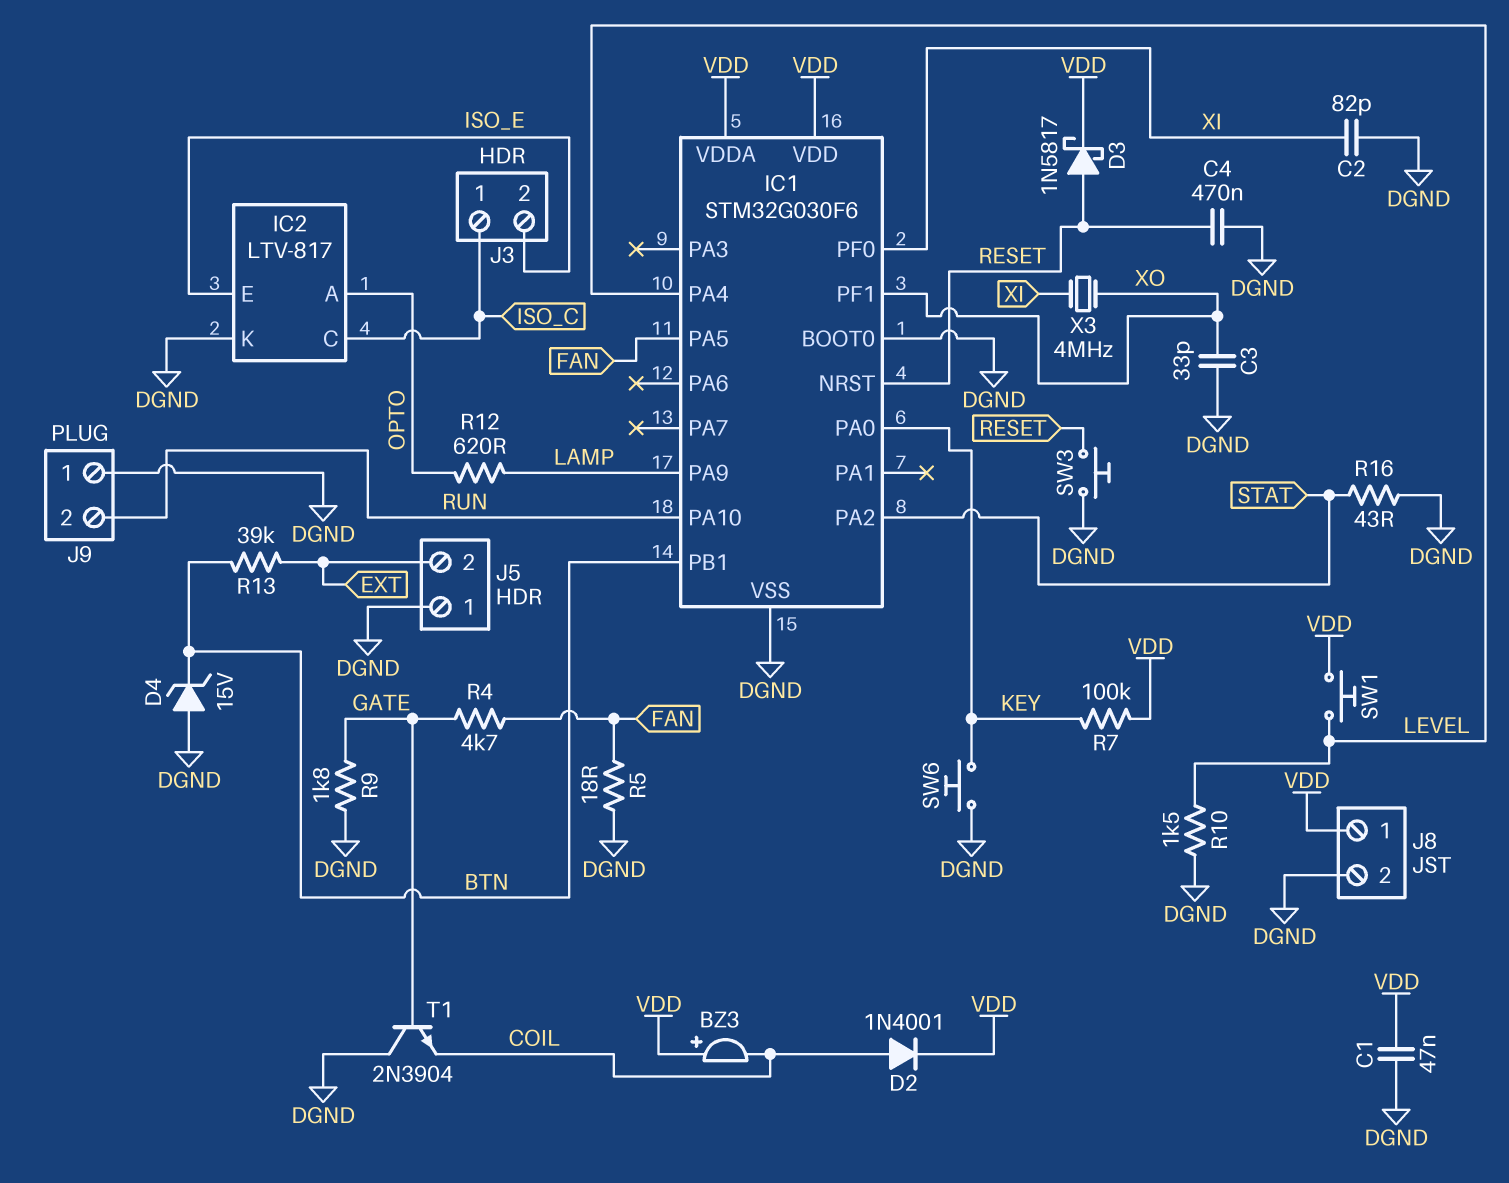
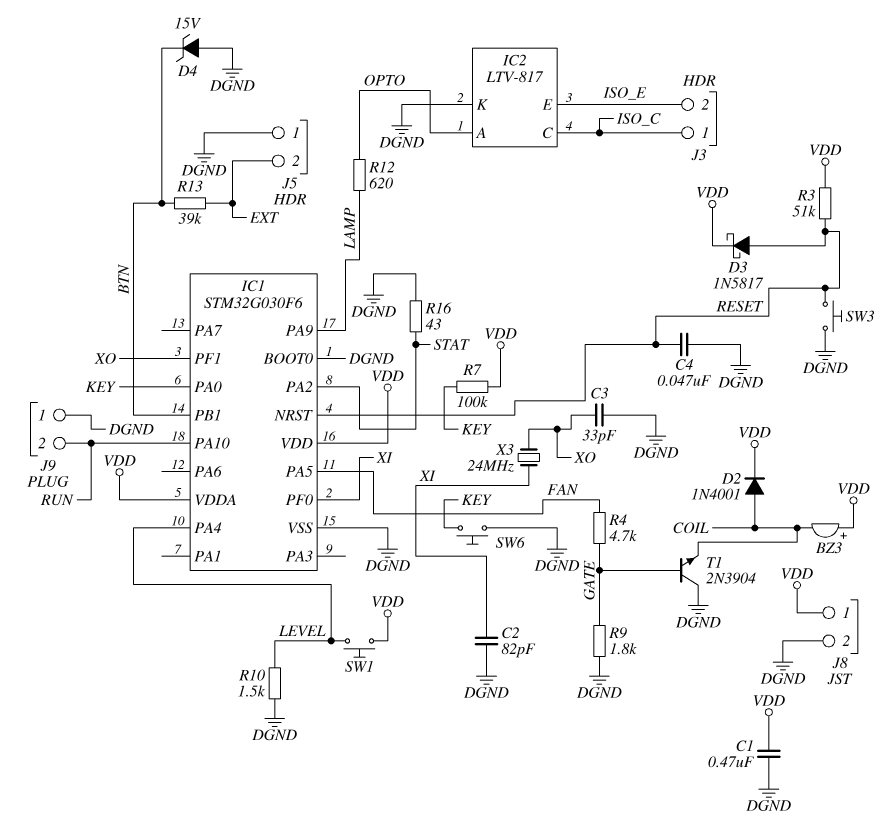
C1: 47nF (DGND, VDD) -> 470nF (DGND, VDD)
C4: 470nF (DGND, RESET) -> 47nF (DGND, RESET)
R3: none -> 51k (RESET, VDD)
R5: 18 (DGND, FAN) -> none
X3: 4MHz (XI, XO) -> 24MHz (XI, XO)

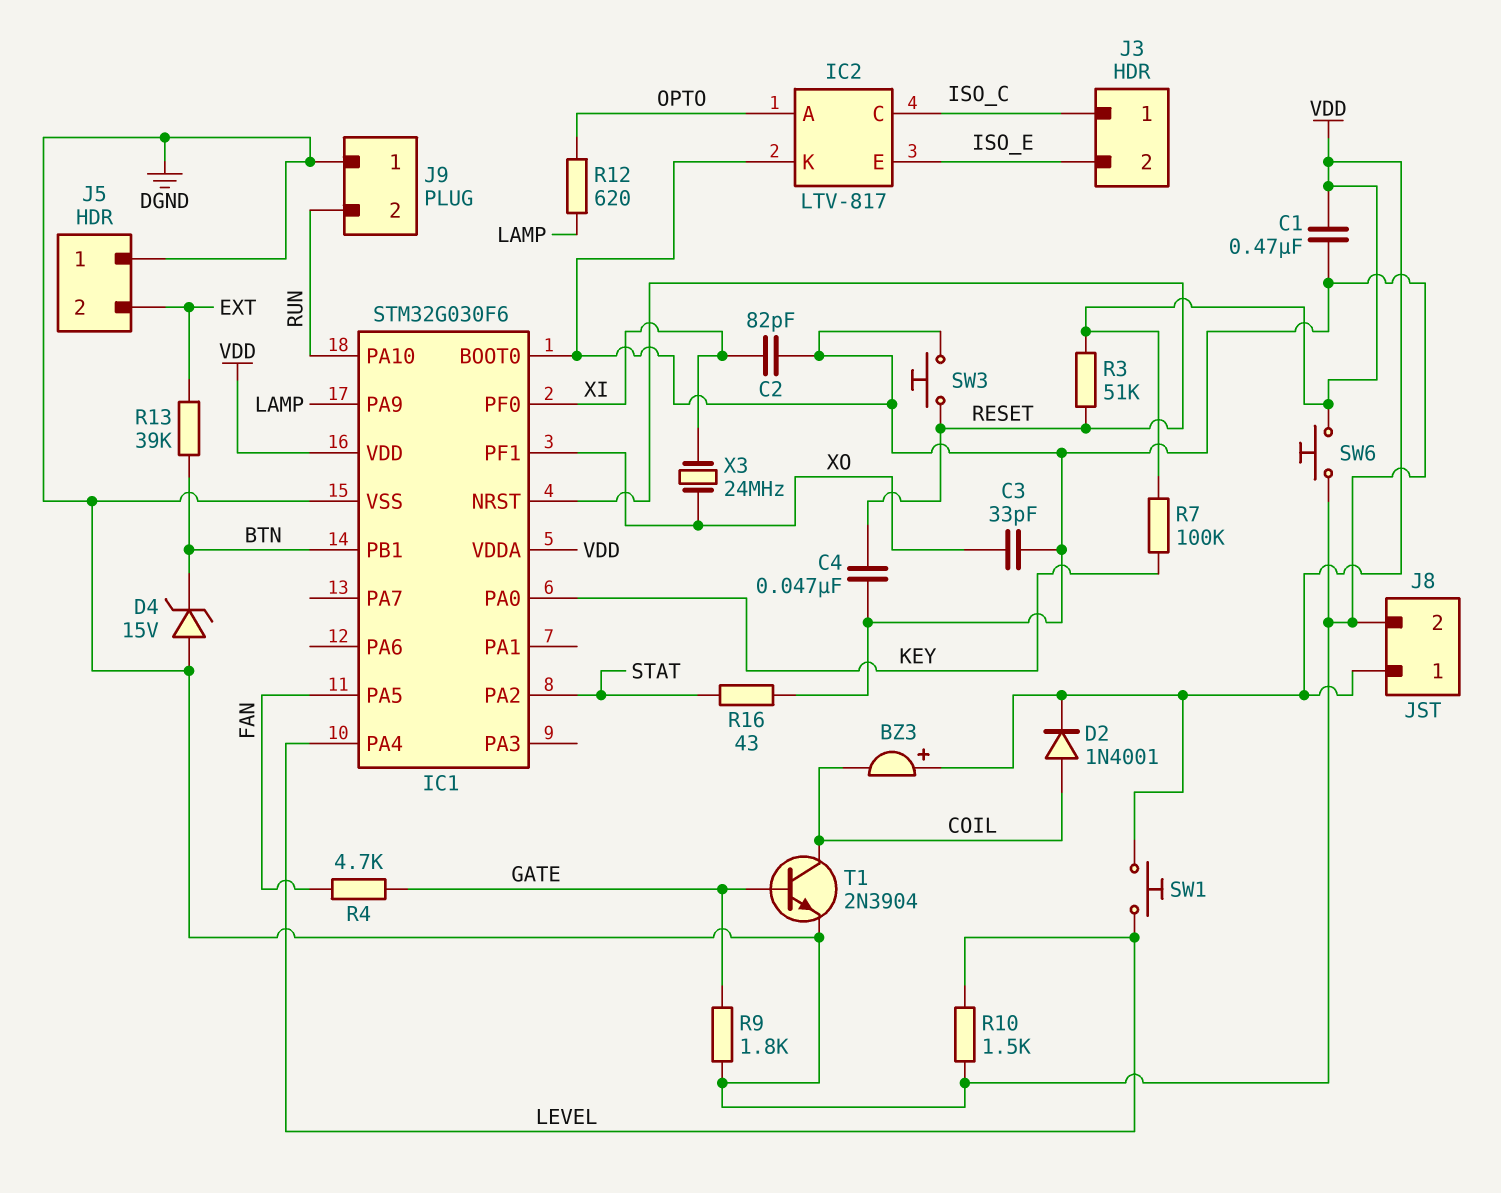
D3: schottky 1N5817 (A RESET, K VDD) -> none
SW6: button (DGND, KEY) -> button (DGND, VDD)
T1: NPN 2N3904 (B GATE, C DGND, E COIL) -> NPN 2N3904 (B GATE, C COIL, E DGND)

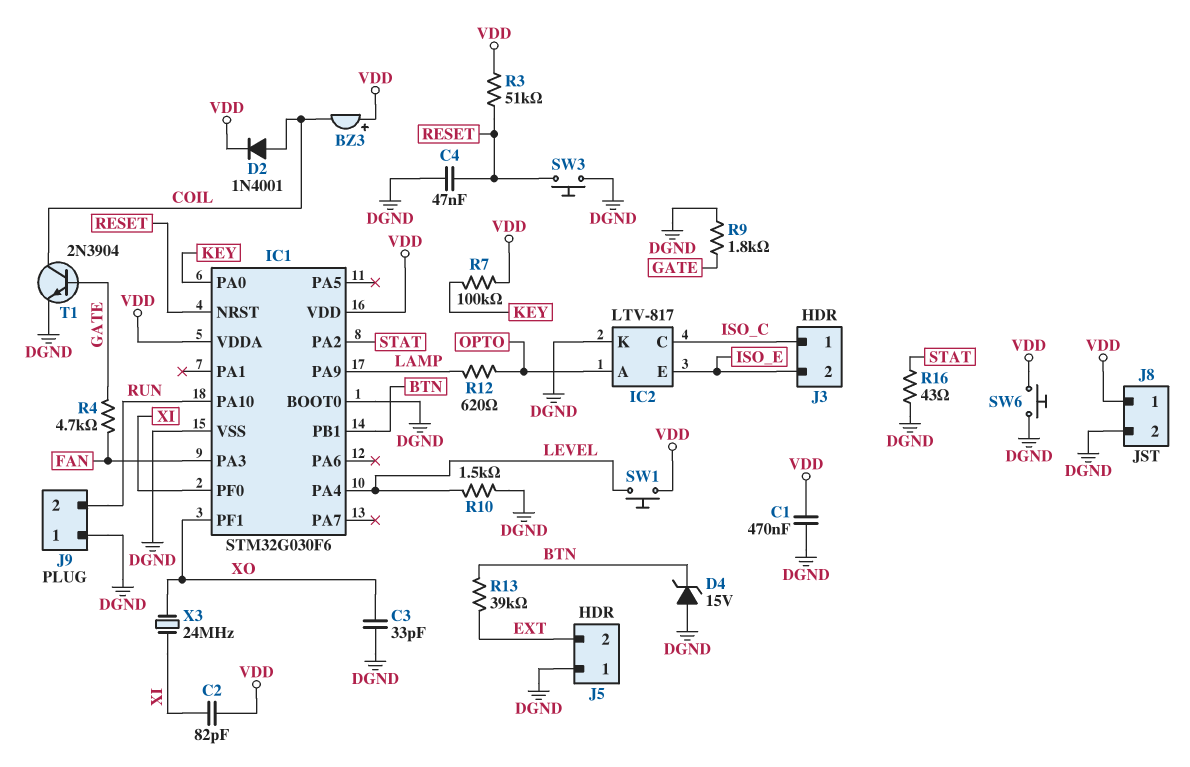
C2: 82pF (DGND, XI) -> 82pF (VDD, XI)
IC1 pin PA3: none -> FAN
IC1 pin PA5: FAN -> none

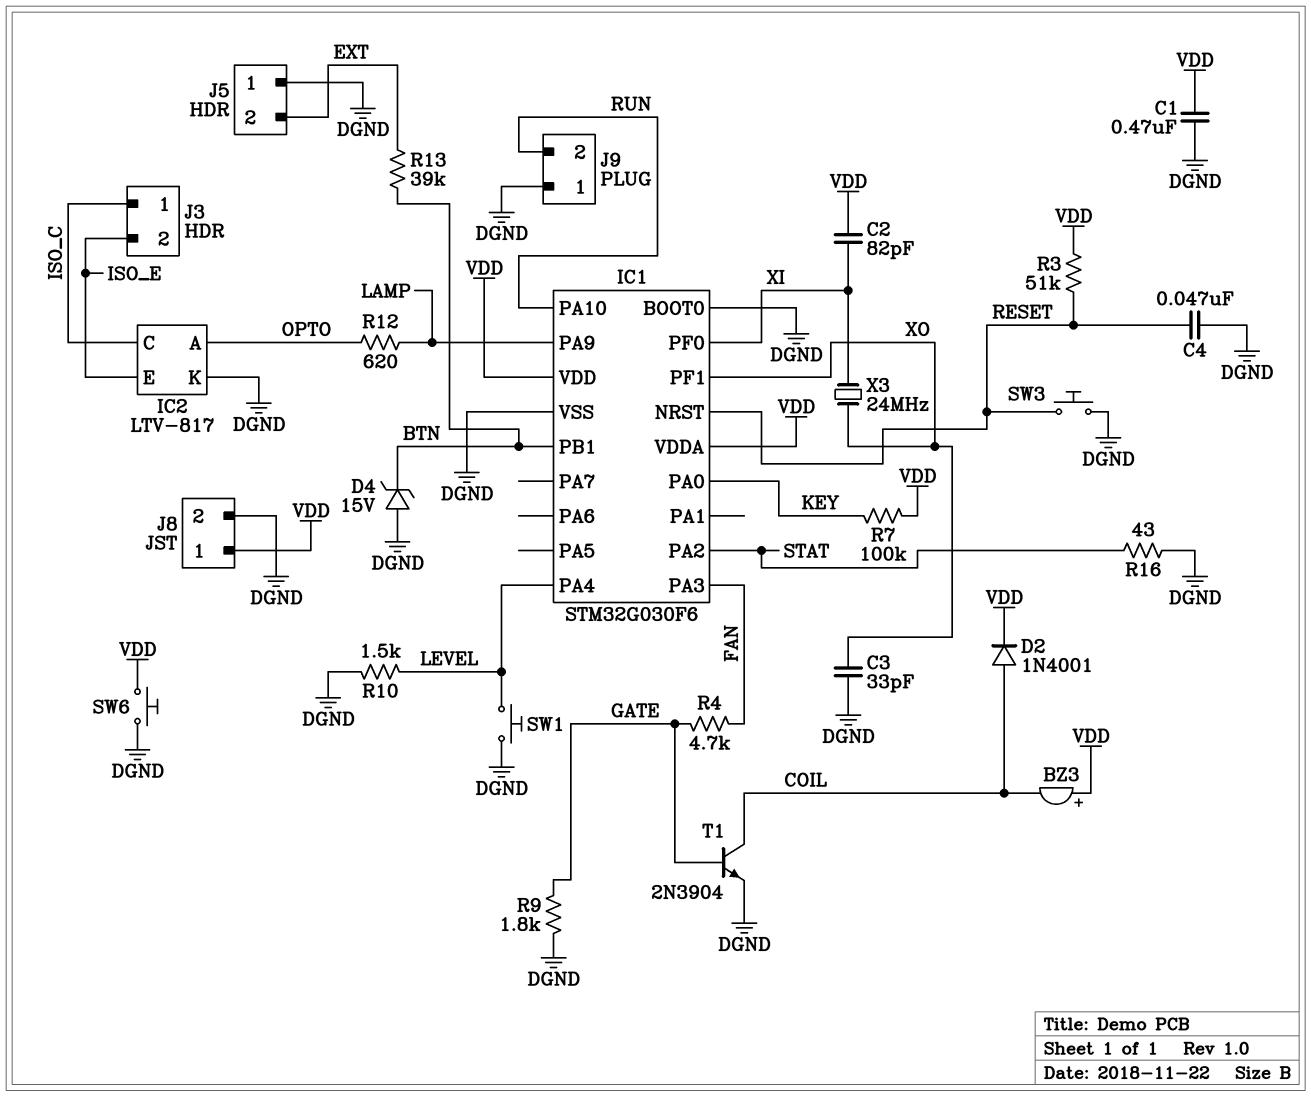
SW1: button (LEVEL, VDD) -> button (DGND, LEVEL)

